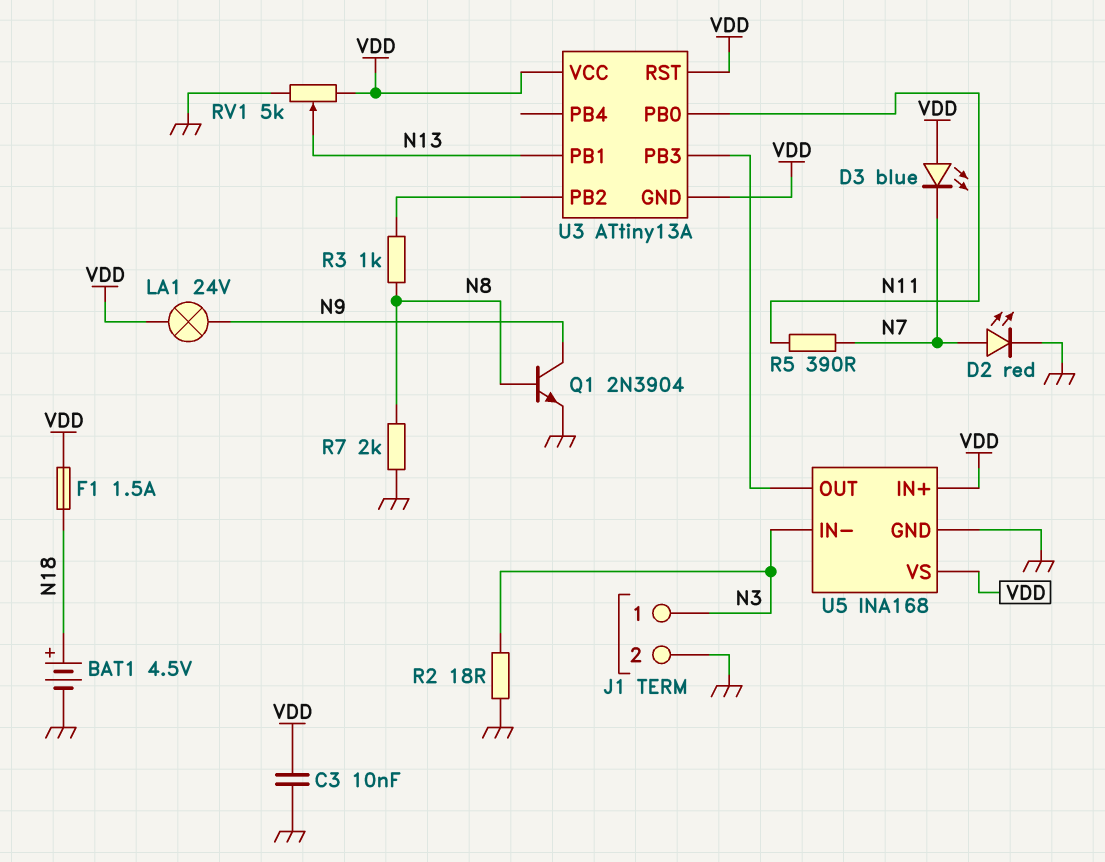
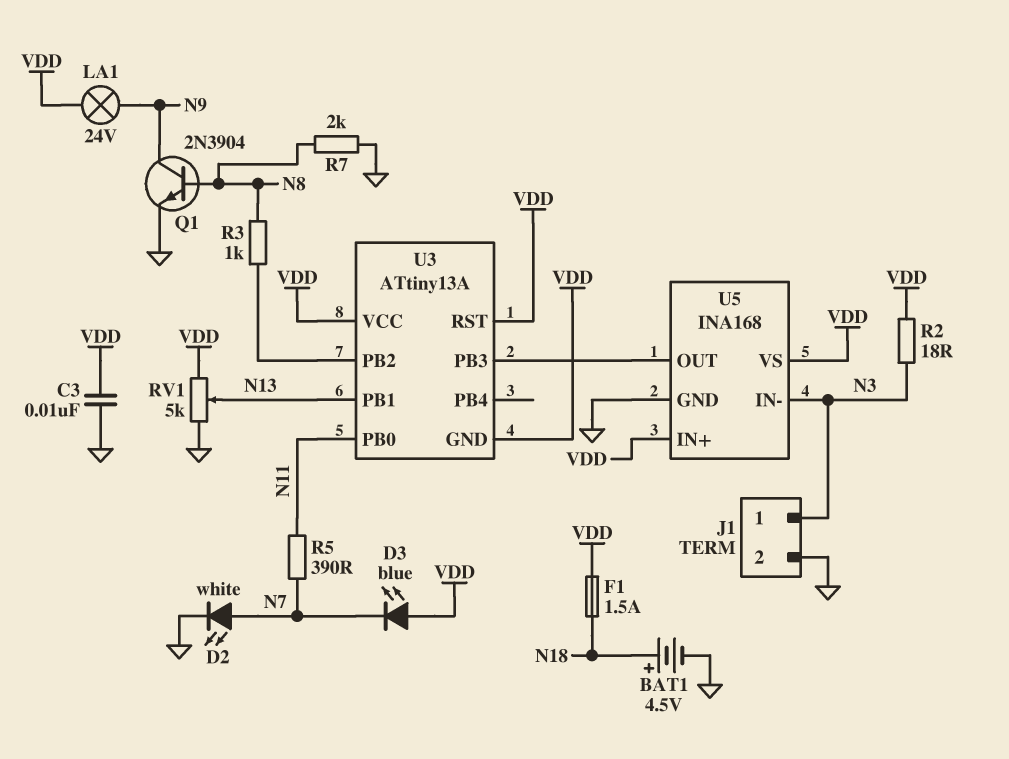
D2: LED red (A N7, K GND) -> LED white (A N7, K GND)
R2: 18 (GND, N3) -> 18 (N3, VDD)

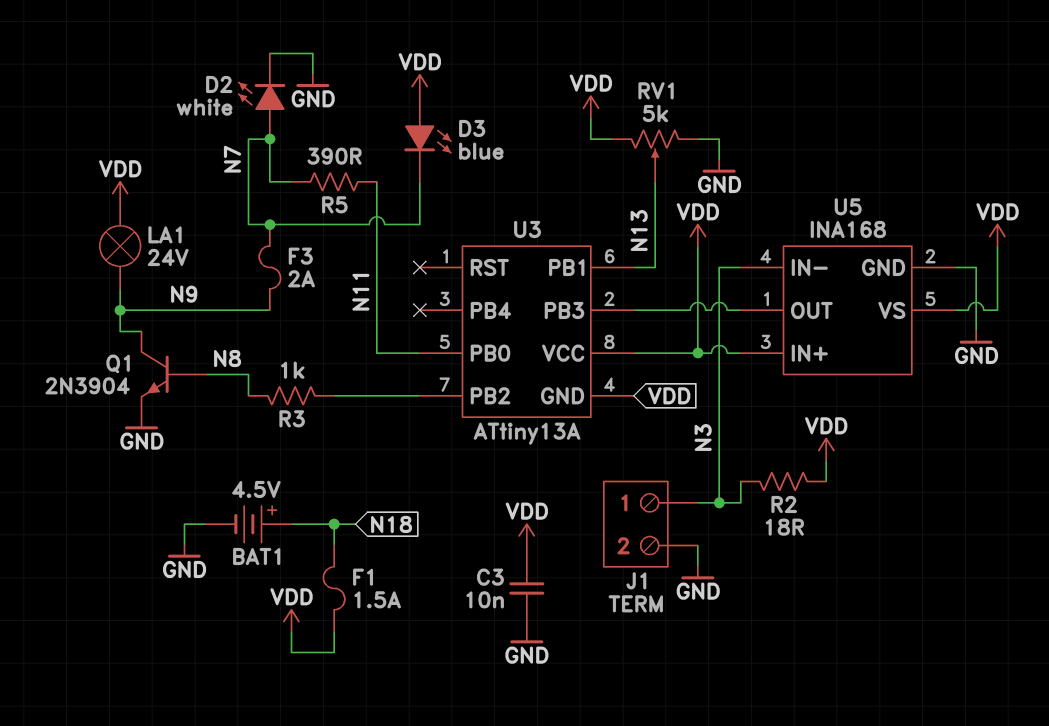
F3: none -> 2A (N7, N9)
R7: 2k (GND, N8) -> none
U3 pin RST: VDD -> none

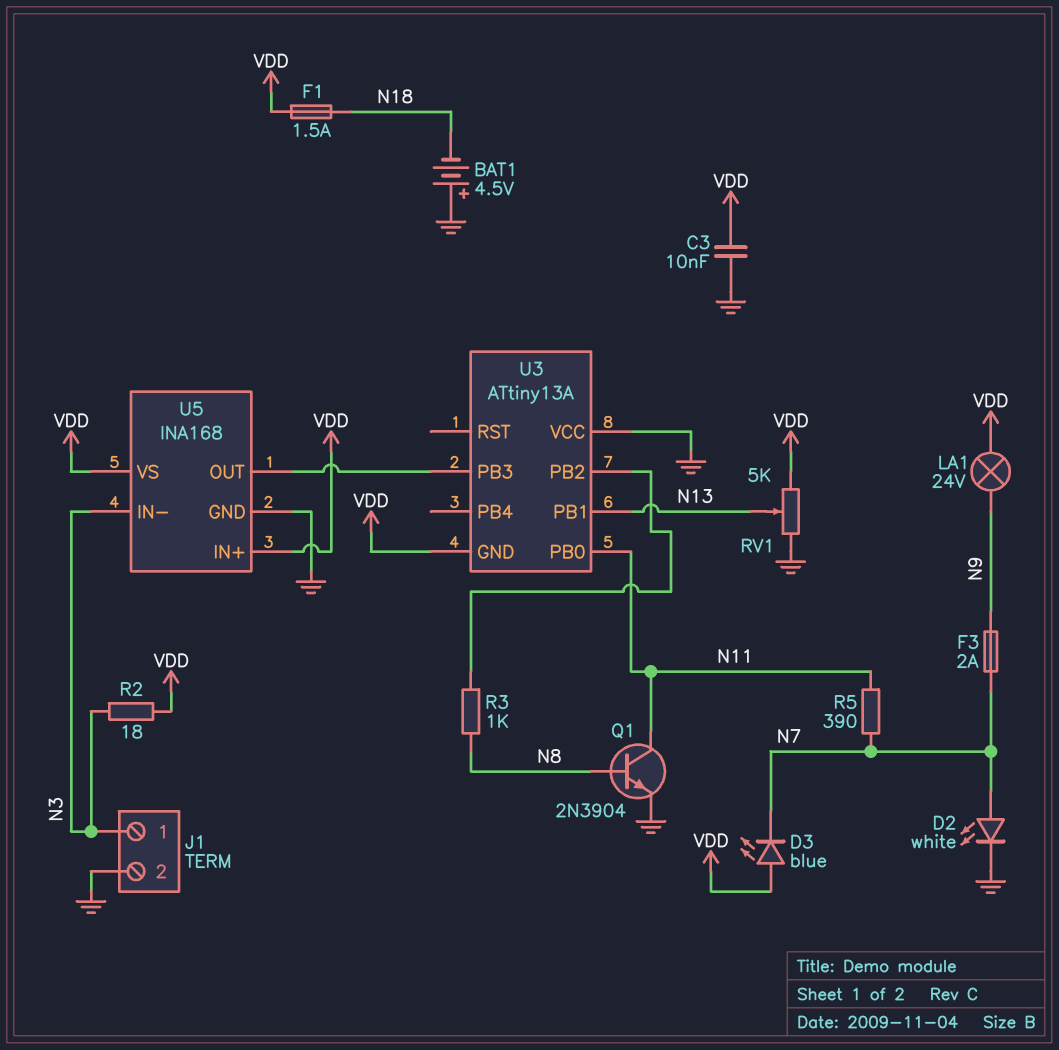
BAT1: 4.5V (plus N18, minus GND) -> 4.5V (plus GND, minus N18)
Q1: NPN 2N3904 (B N8, C N9, E GND) -> NPN 2N3904 (B N8, C N11, E GND)
U3 pin VCC: VDD -> GND

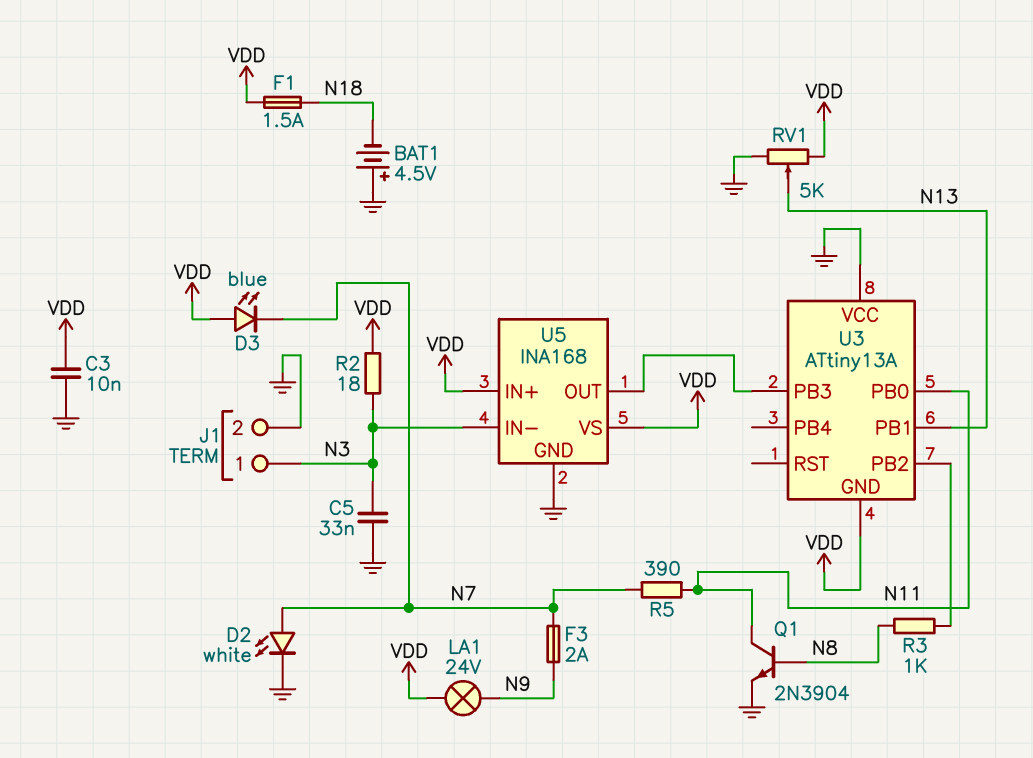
C5: none -> 33nF (GND, N3)

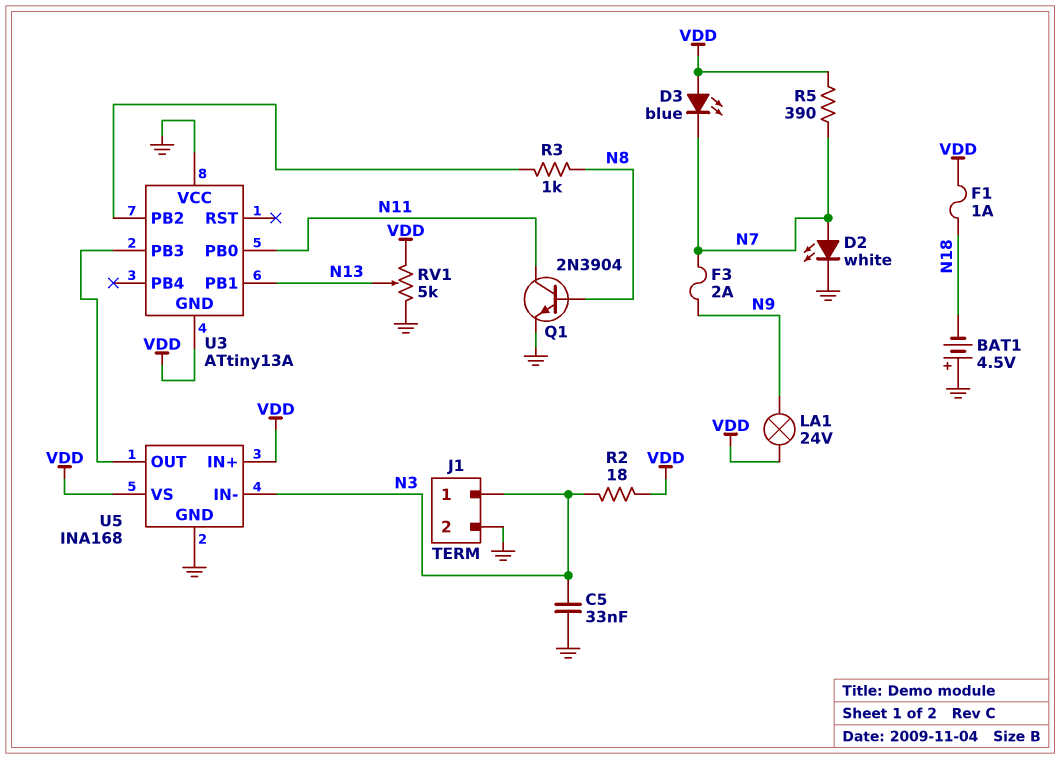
C3: 10nF (GND, VDD) -> none
F1: 1.5A (N18, VDD) -> 1A (N18, VDD)
R5: 390 (N7, N11) -> 390 (N7, VDD)

